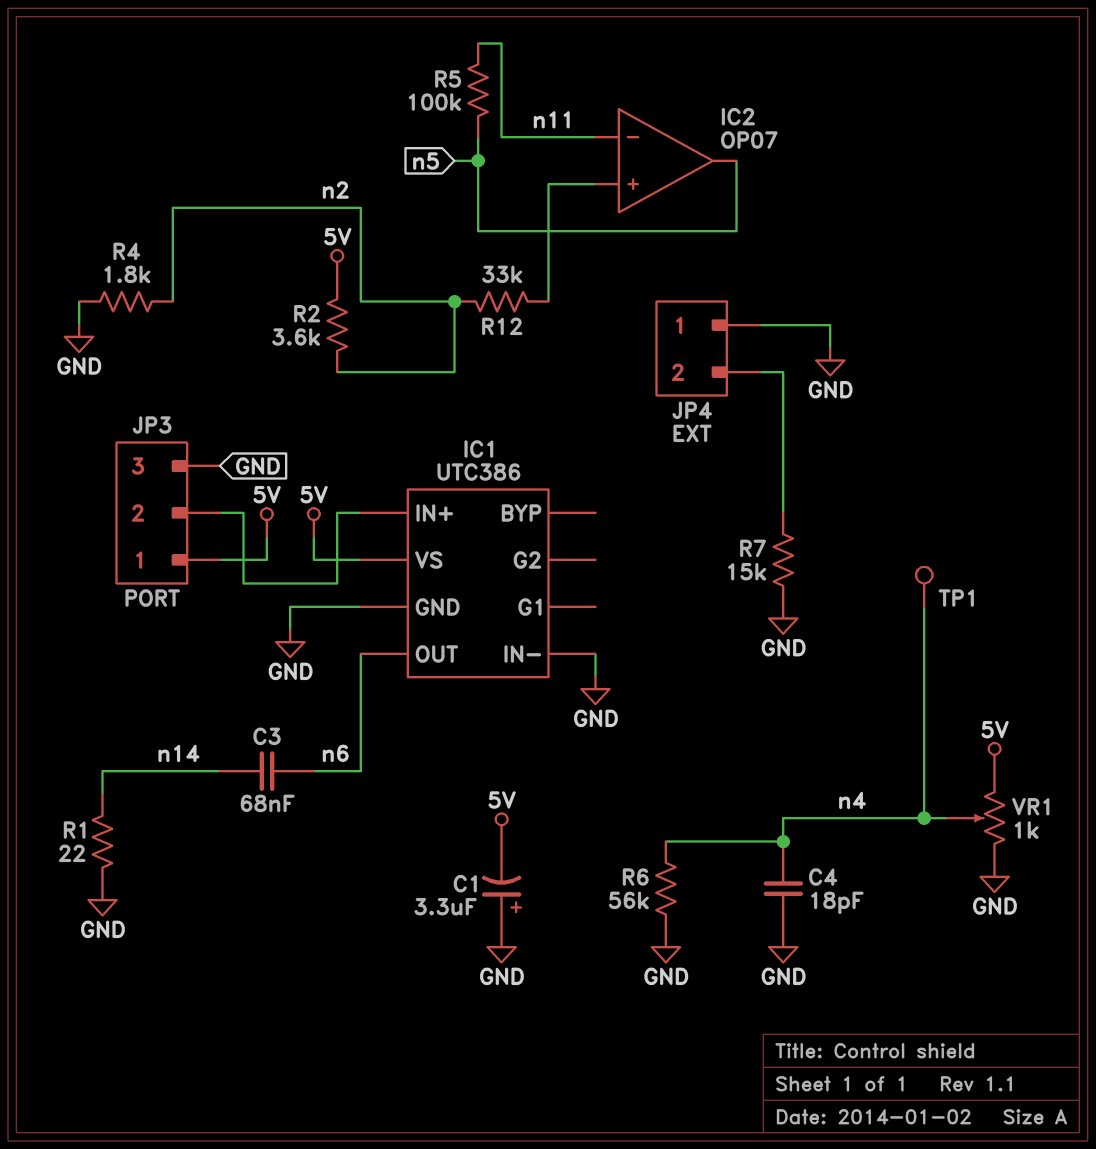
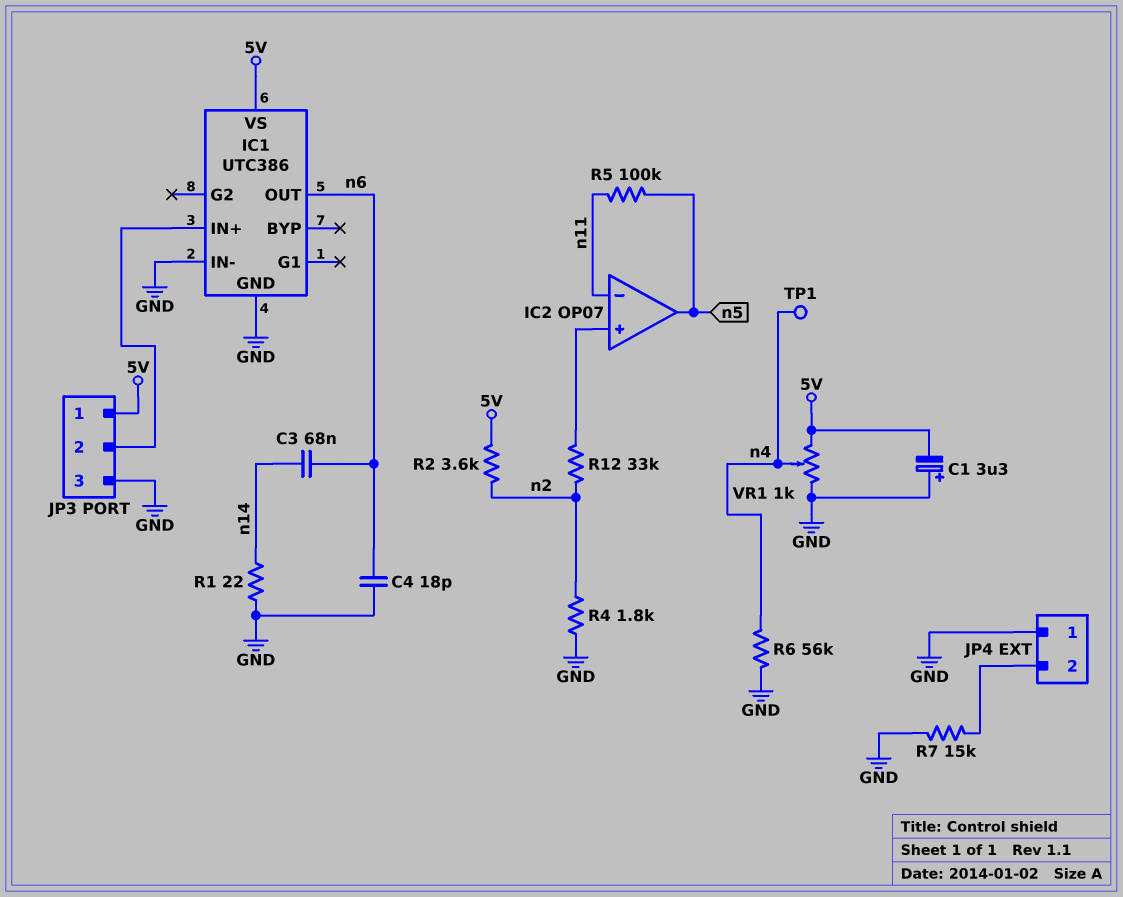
C4: 18pF (GND, n4) -> 18pF (GND, n6)

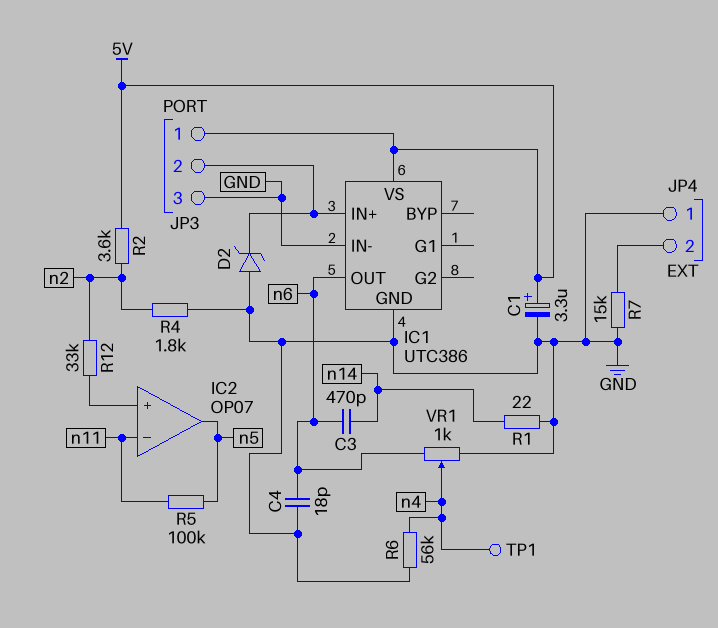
C1: 3.3uF (plus GND, minus 5V) -> 3.3uF (plus 5V, minus GND)
C3: 68nF (n6, n14) -> 470pF (n6, n14)
D2: none -> zener (A GND, K IC1/IN+)
VR1: 1k (5V, GND, wiper n4) -> 1k (GND, n6, wiper n4)

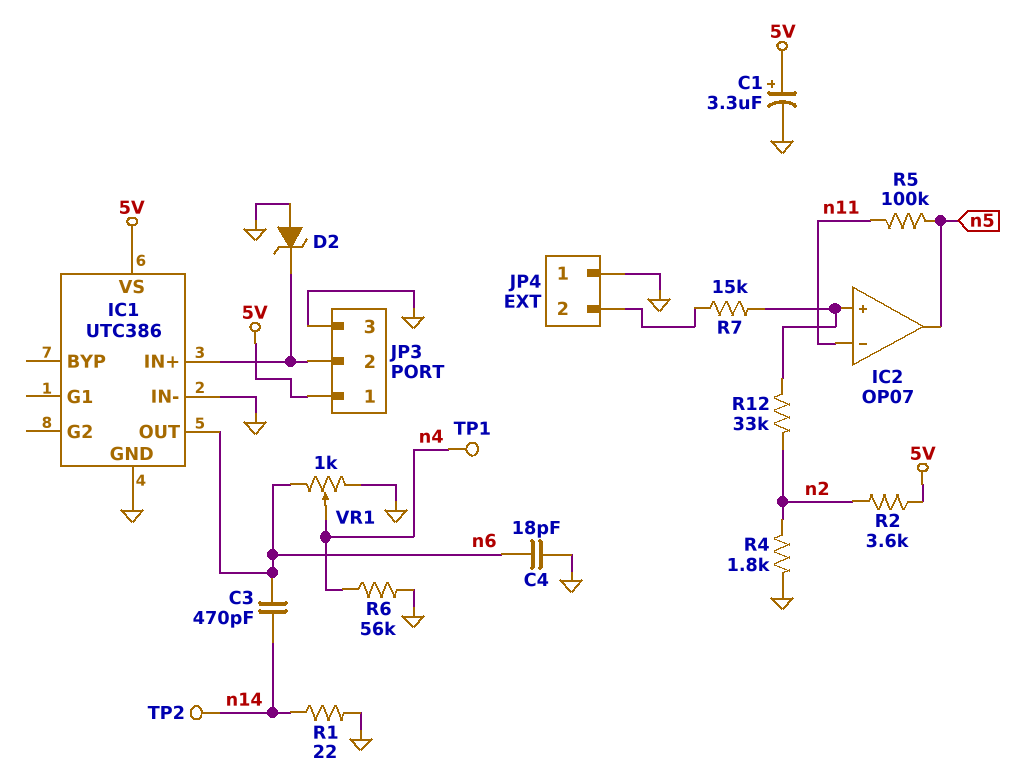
R7: 15k (GND, JP4/2) -> 15k (IC2/in+, JP4/2)
TP2: none -> test point (n14)

